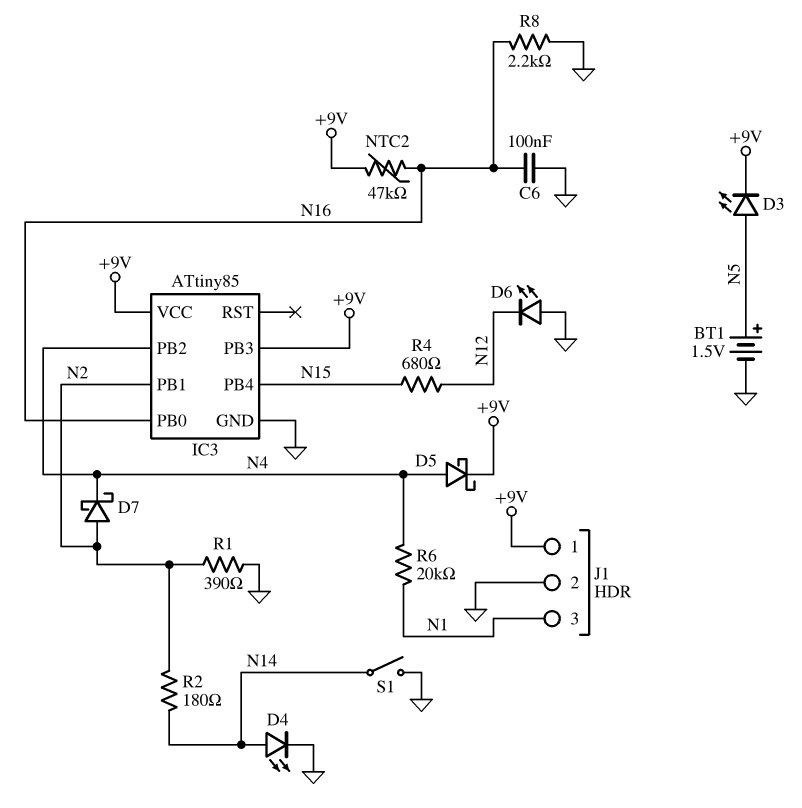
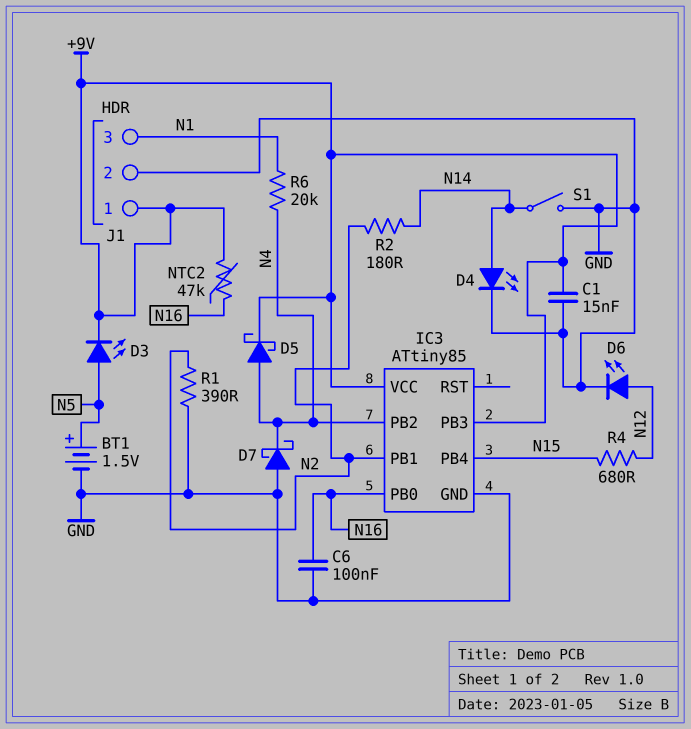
C1: none -> 15nF (+9V, GND)
D6: LED (A GND, K N12) -> LED (A N12, K GND)
D7: schottky (A N2, K N4) -> schottky (A GND, K N4)
R8: 2.2k (GND, N16) -> none

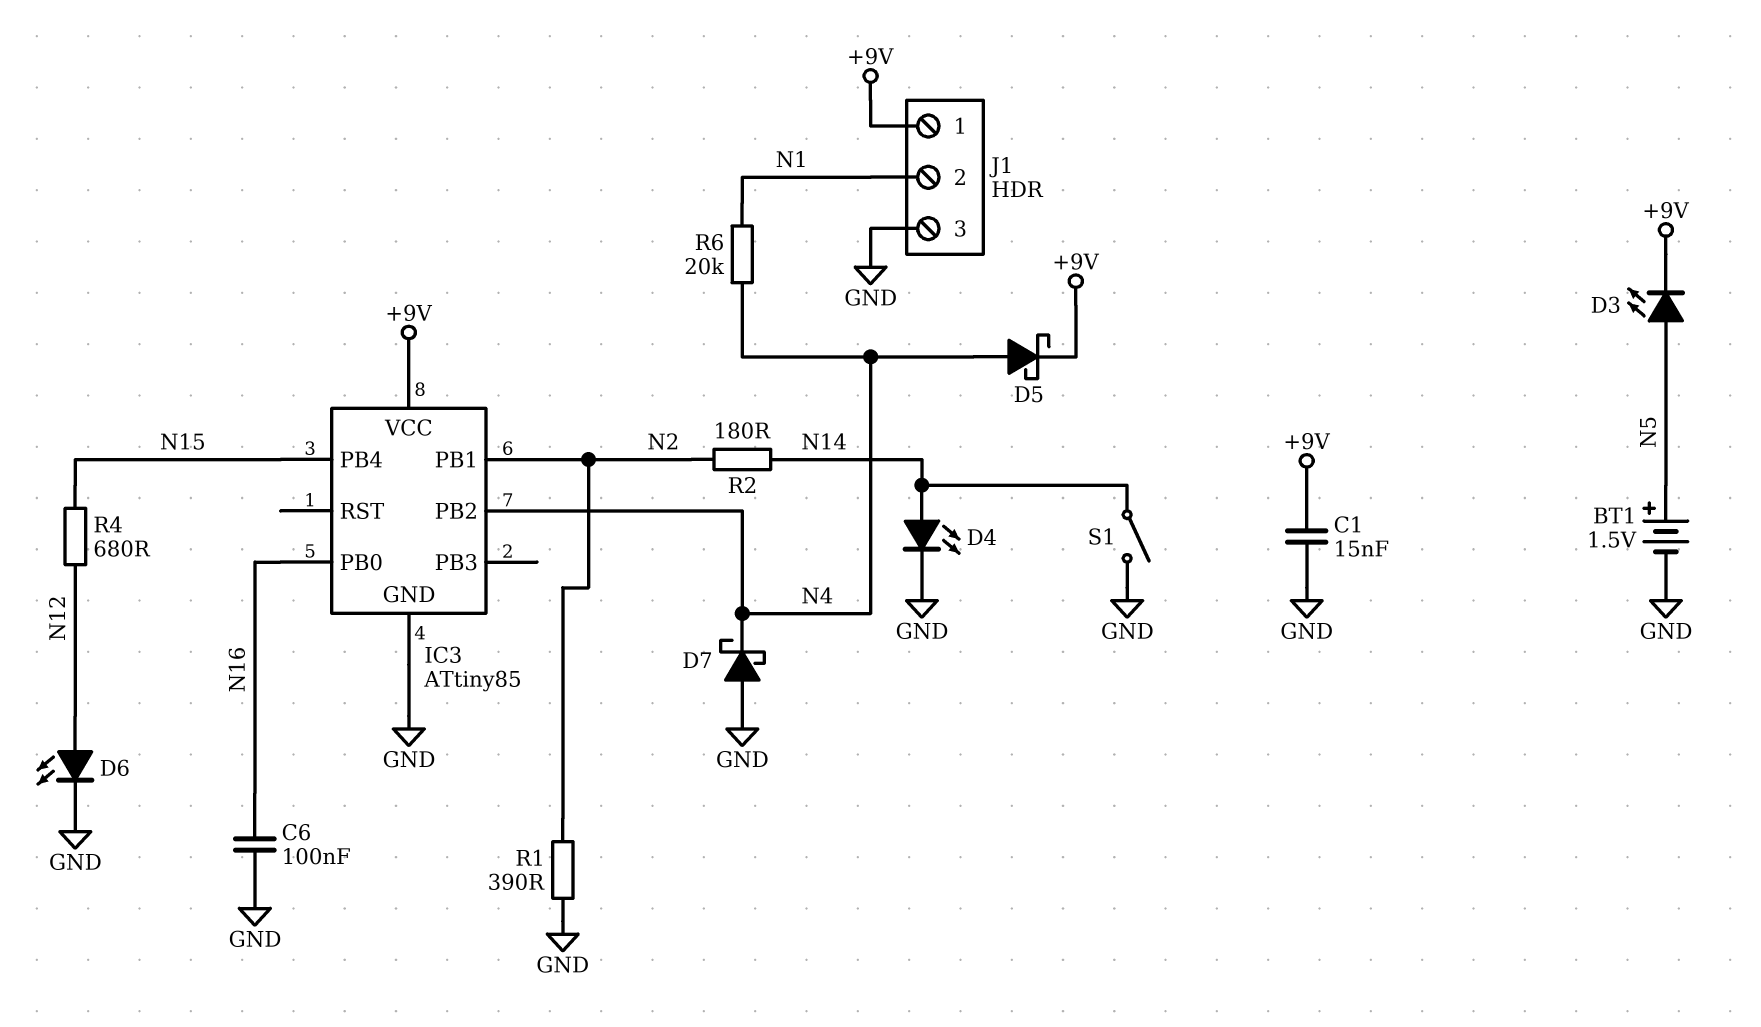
IC3 pin PB3: +9V -> none
J1 pin 2: GND -> N1
J1 pin 3: N1 -> GND
NTC2: 47k (+9V, N16) -> none

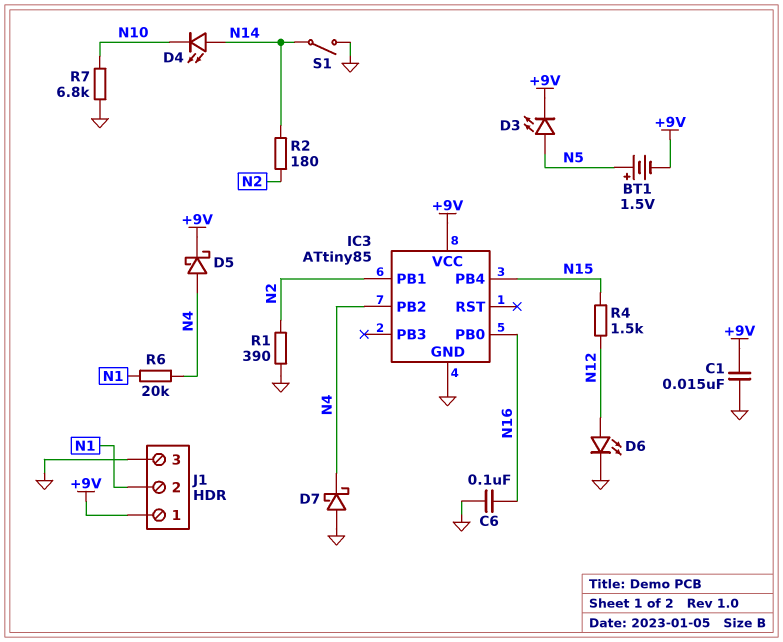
BT1: 1.5V (plus N5, minus GND) -> 1.5V (plus N5, minus +9V)
D4: LED (A N14, K GND) -> LED (A N14, K N10)
R4: 680 (N12, N15) -> 1.5k (N12, N15)
R7: none -> 6.8k (GND, N10)

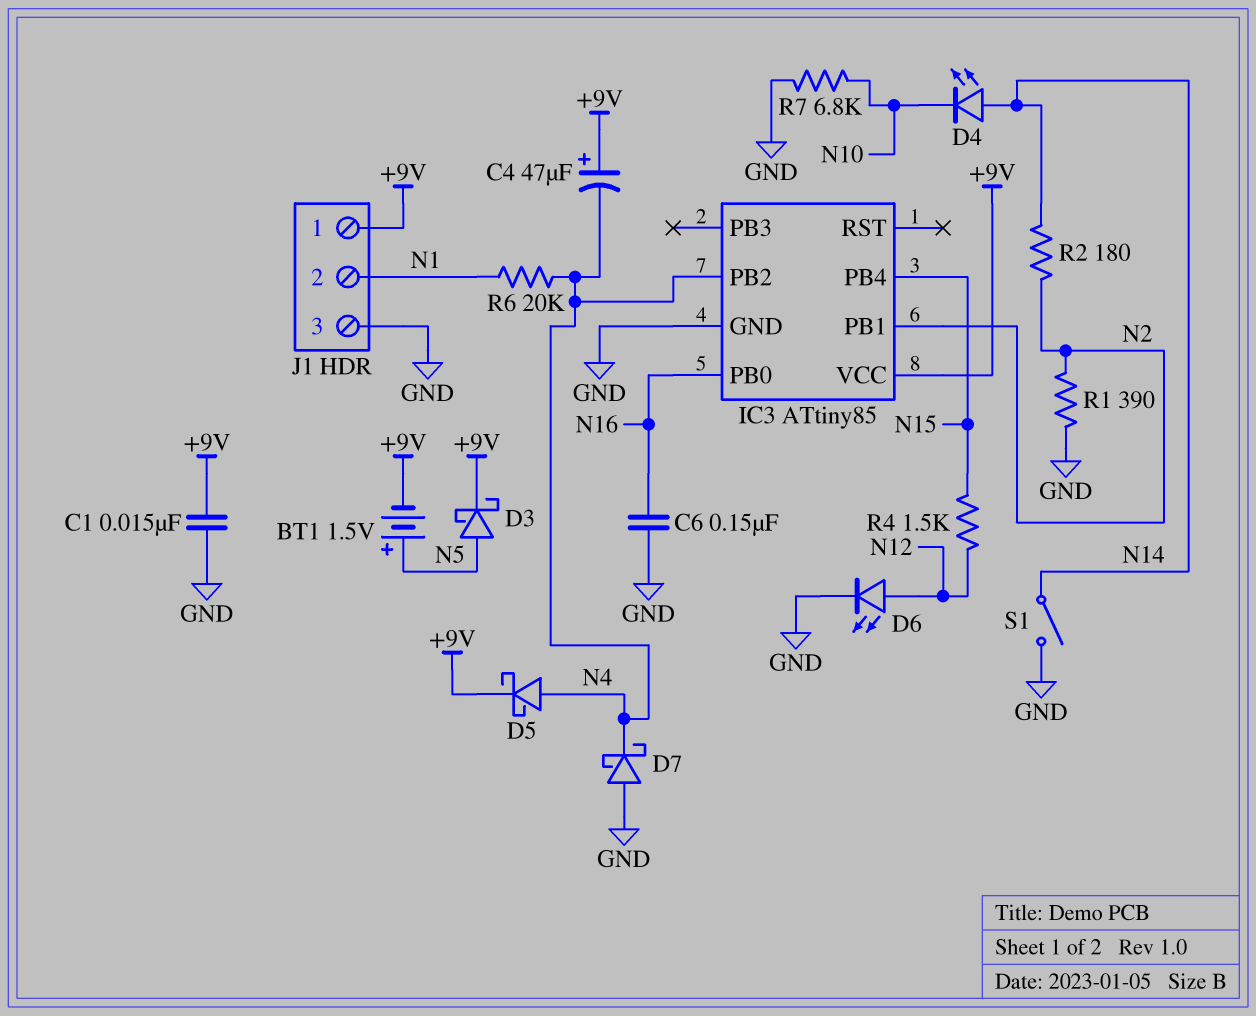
C4: none -> 47uF (plus +9V, minus N4)
C6: 100nF (GND, N16) -> 150nF (GND, N16)
D3: LED (A N5, K +9V) -> schottky (A N5, K +9V)

